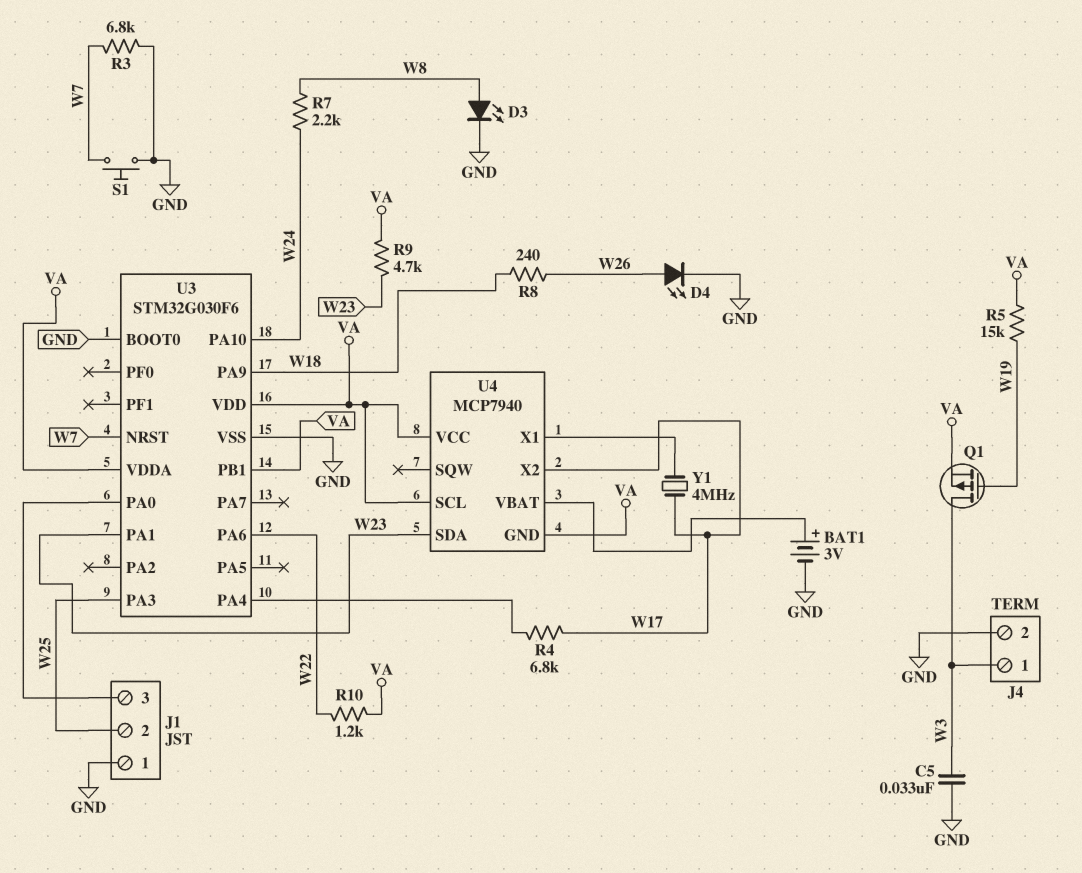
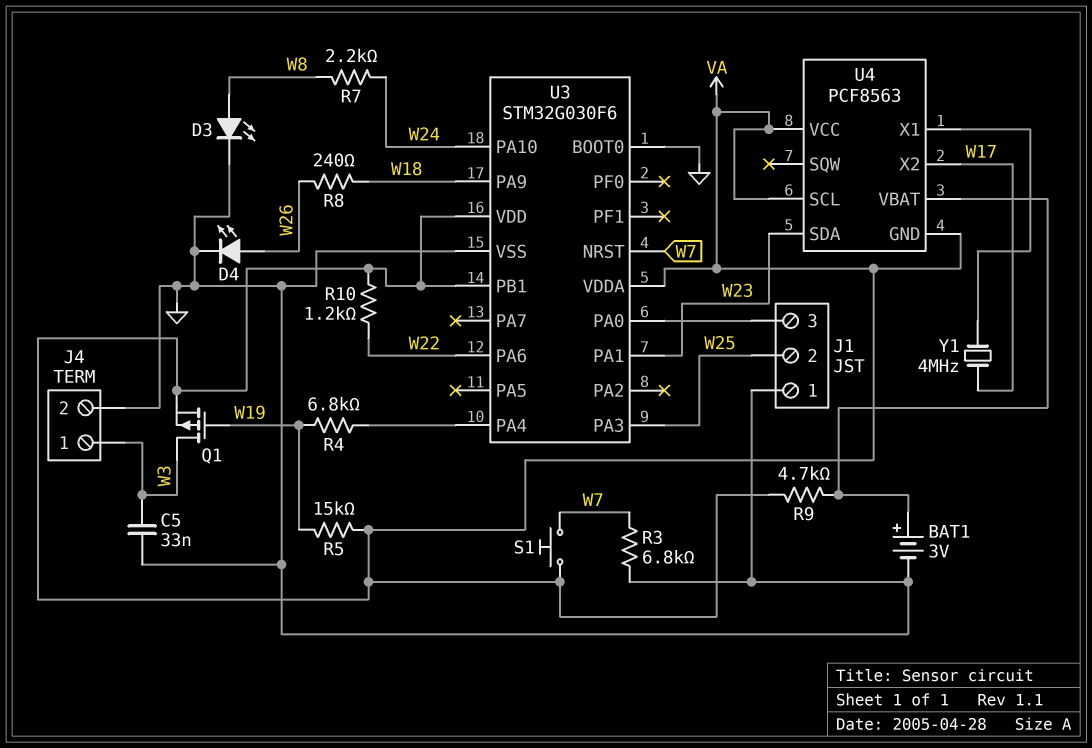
R4: 6.8k (U3/PA4, W17) -> 6.8k (U3/PA4, W19)
R9: 4.7k (VA, W23) -> 4.7k (U4/VBAT, VA)
S1: button (GND, W7) -> button (VA, W7)
U4: MCP7940 -> PCF8563

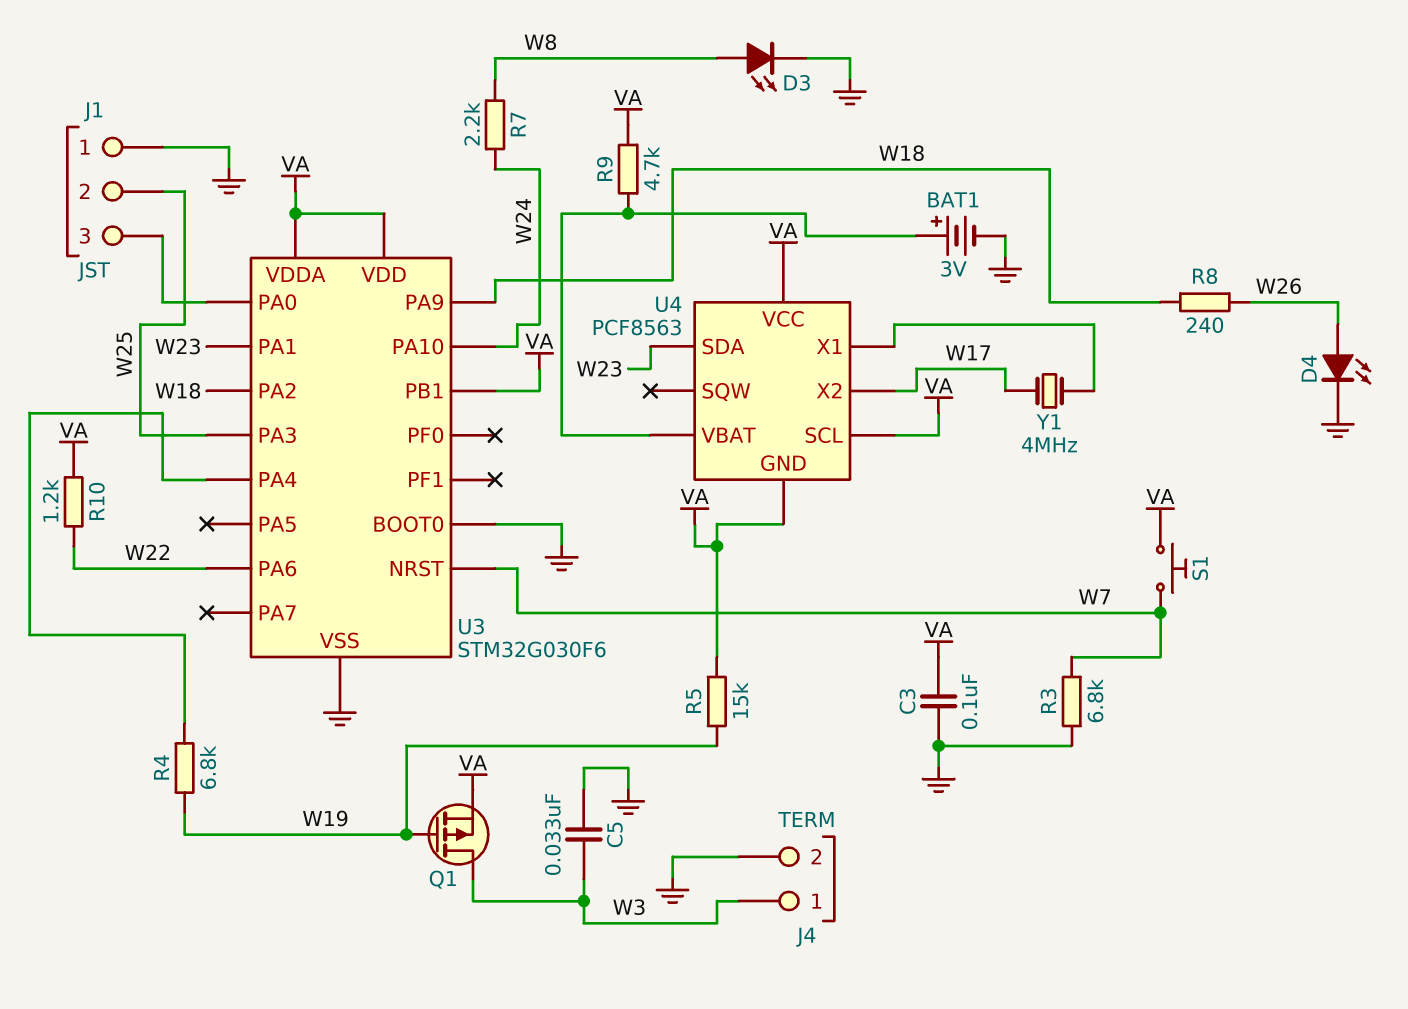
C3: none -> 100nF (GND, VA)
U3 pin PA2: none -> W18

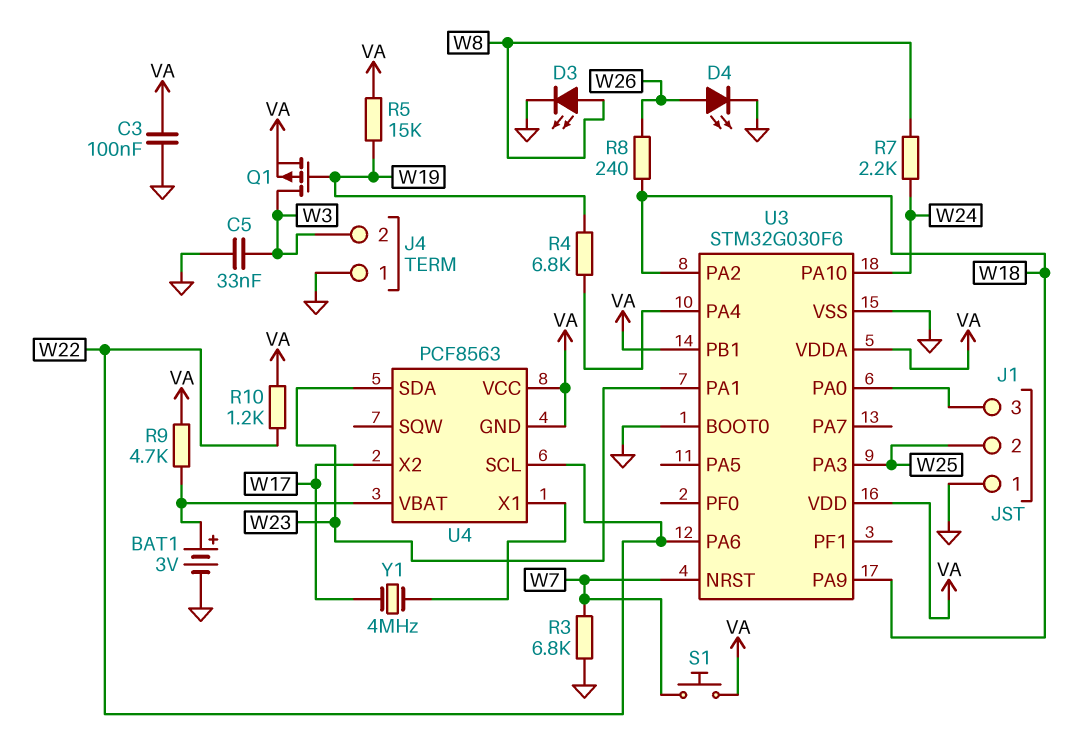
J4 pin 1: W3 -> GND
J4 pin 2: GND -> W3
U4 pin SCL: VA -> W22

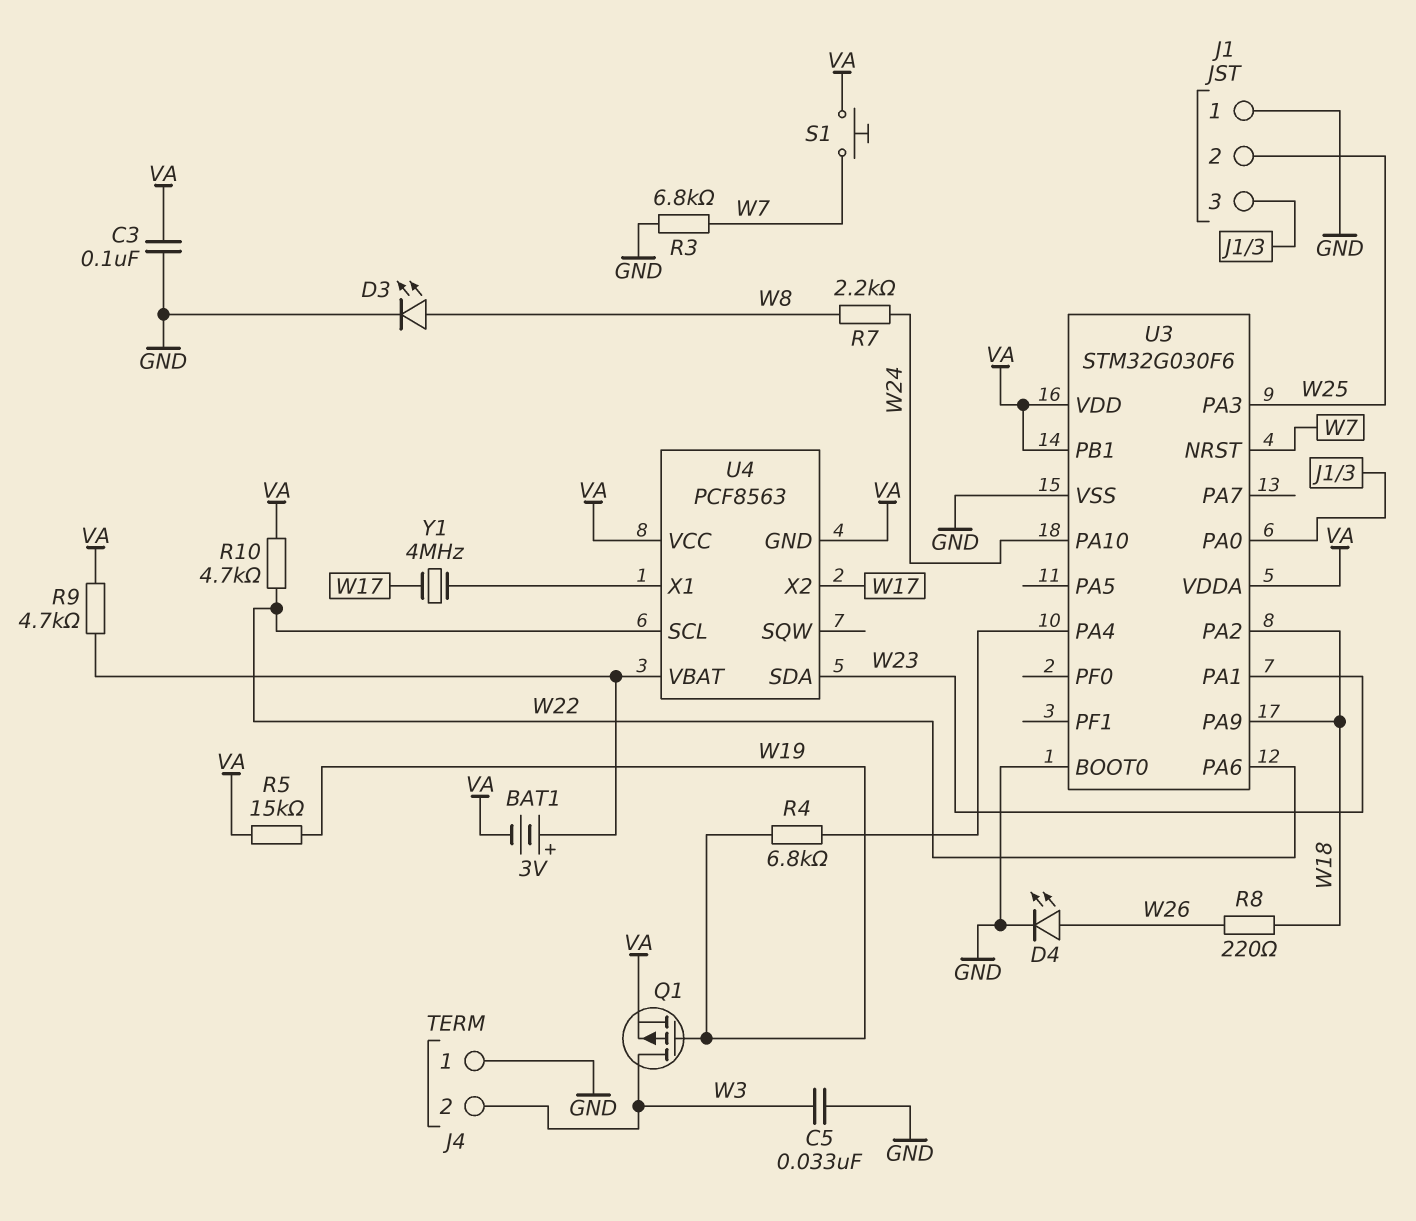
BAT1: 3V (plus U4/VBAT, minus GND) -> 3V (plus U4/VBAT, minus VA)
R8: 240 (W18, W26) -> 220 (W18, W26)
R10: 1.2k (VA, W22) -> 4.7k (VA, W22)

